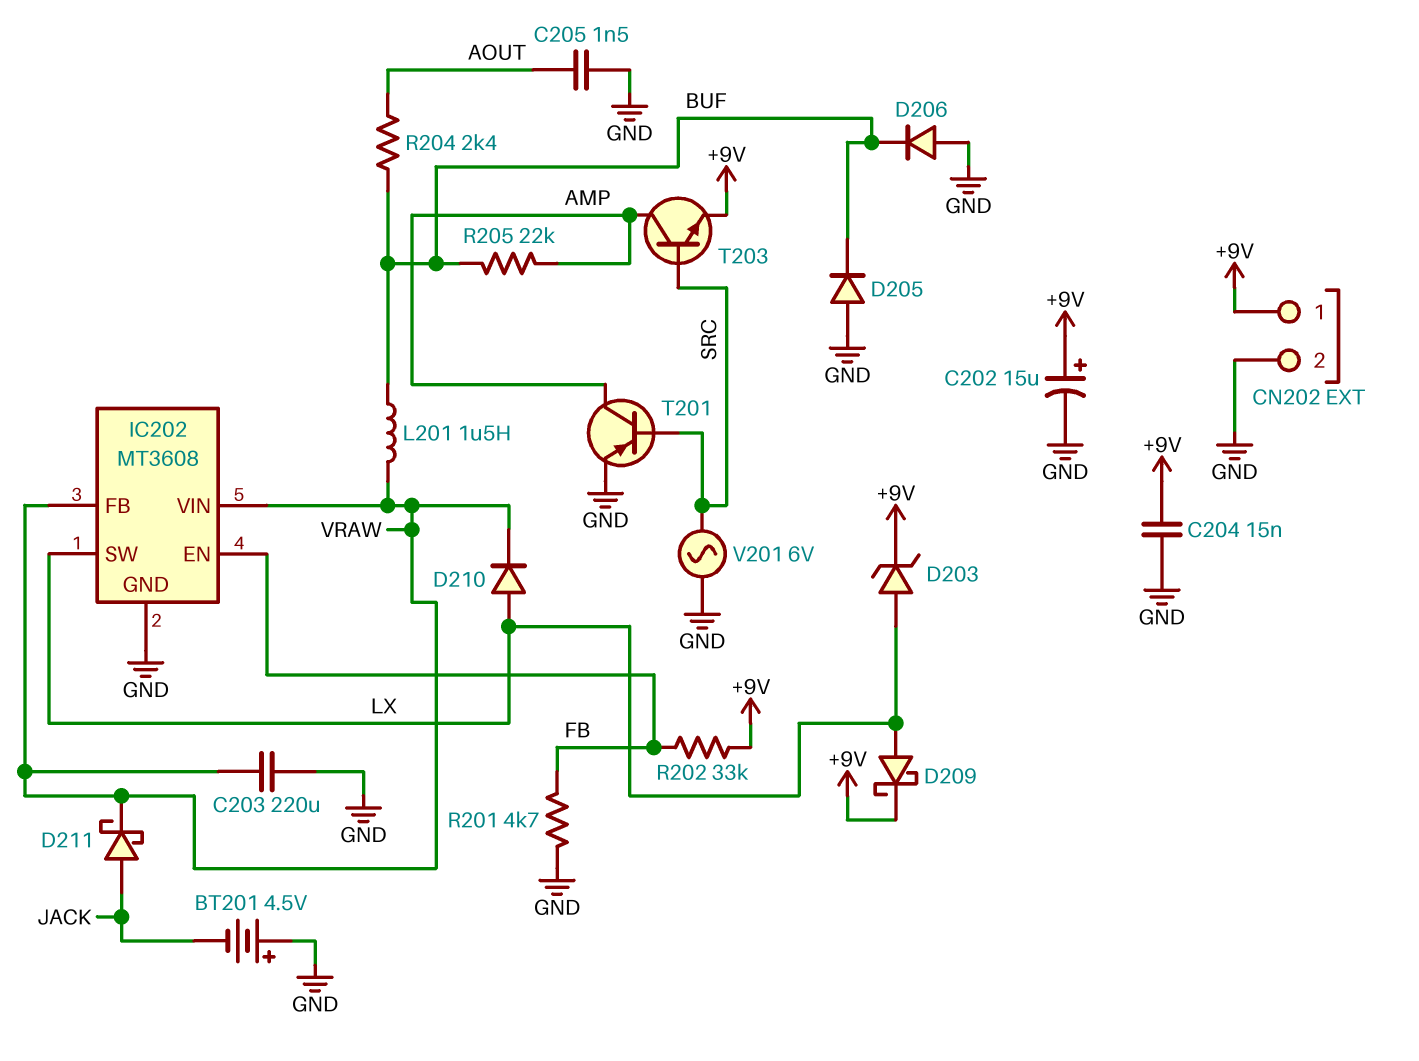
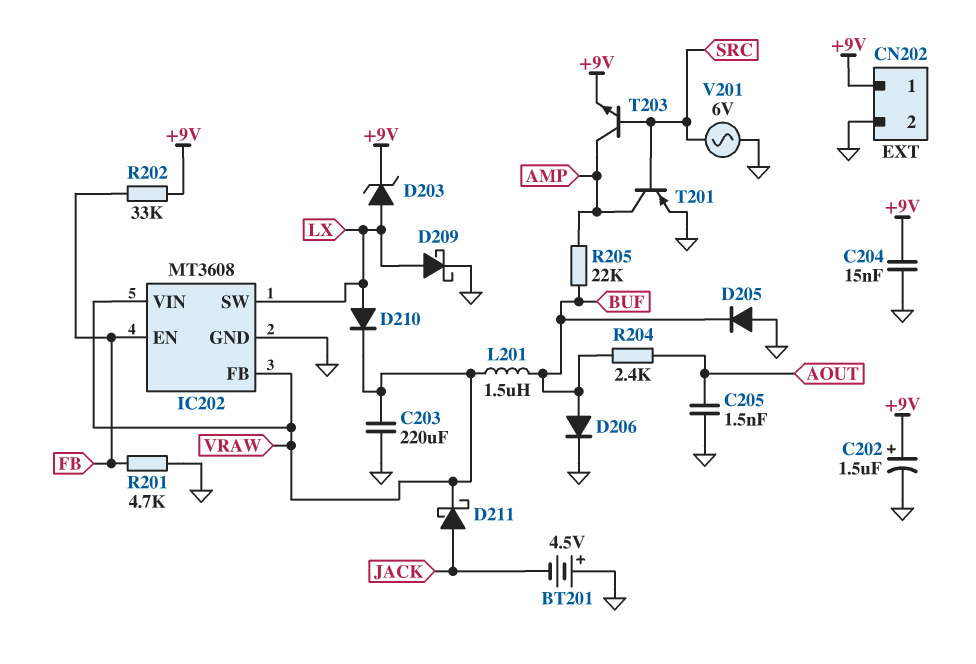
C202: 15uF (plus +9V, minus GND) -> 1.5uF (plus +9V, minus GND)
D206: diode (A GND, K BUF) -> diode (A BUF, K GND)
D209: schottky (A LX, K +9V) -> schottky (A LX, K GND)

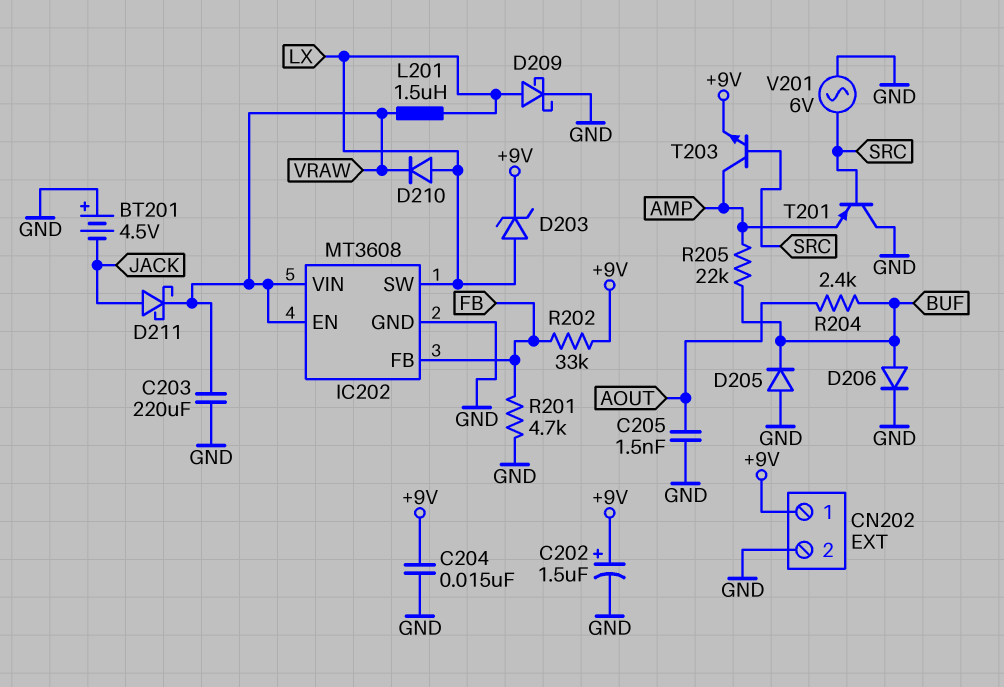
IC202 pin EN: FB -> VRAW
IC202 pin FB: VRAW -> FB
L201: 1.5uH (BUF, VRAW) -> 1.5uH (LX, VRAW)
T201: PNP (B SRC, C AMP, E GND) -> PNP (B SRC, C GND, E AMP)

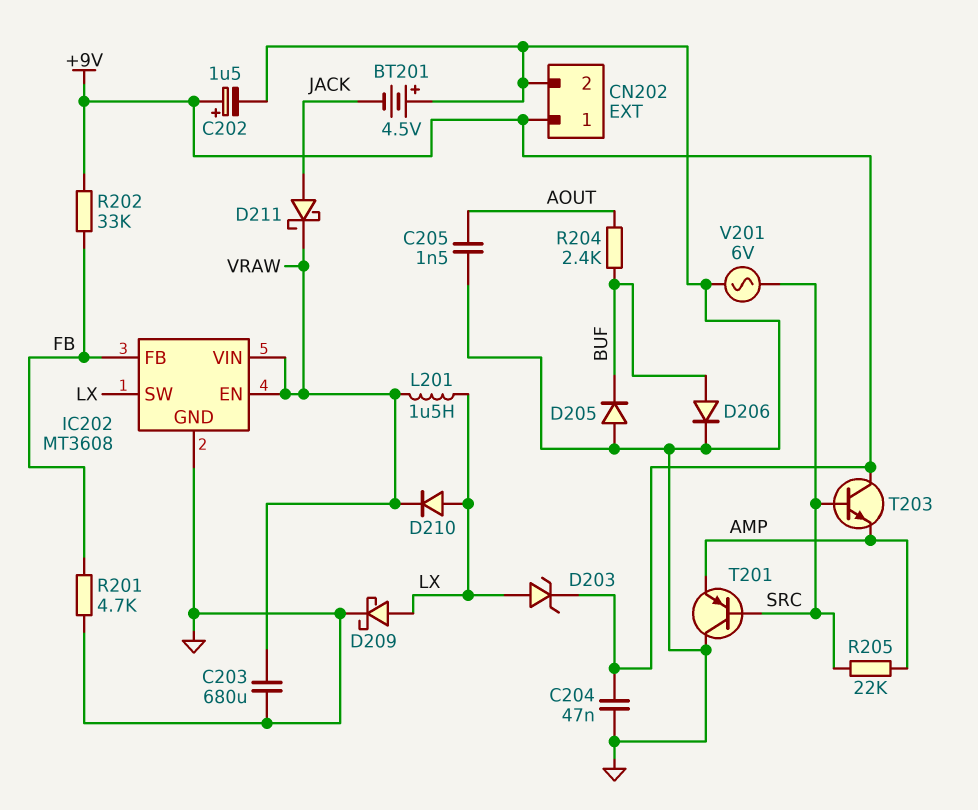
C203: 220uF (GND, VRAW) -> 680uF (GND, VRAW)
C204: 15nF (+9V, GND) -> 47nF (+9V, GND)
R205: 22k (AMP, BUF) -> 22k (AMP, SRC)
T203: NPN (B SRC, C AMP, E +9V) -> NPN (B SRC, C +9V, E AMP)

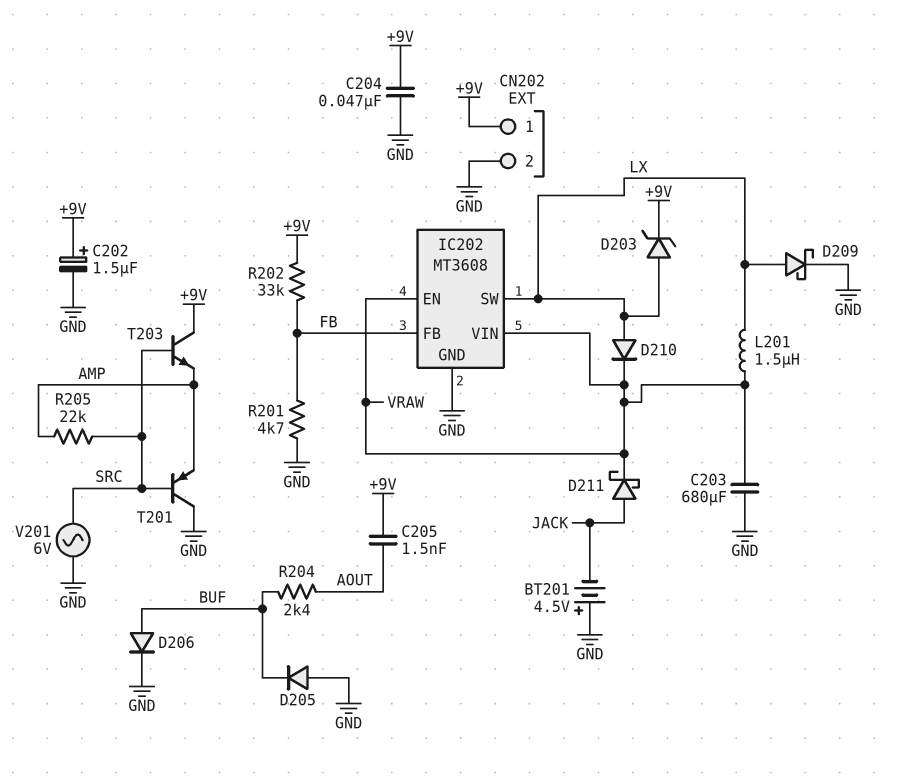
C205: 1.5nF (AOUT, GND) -> 1.5nF (+9V, AOUT)

